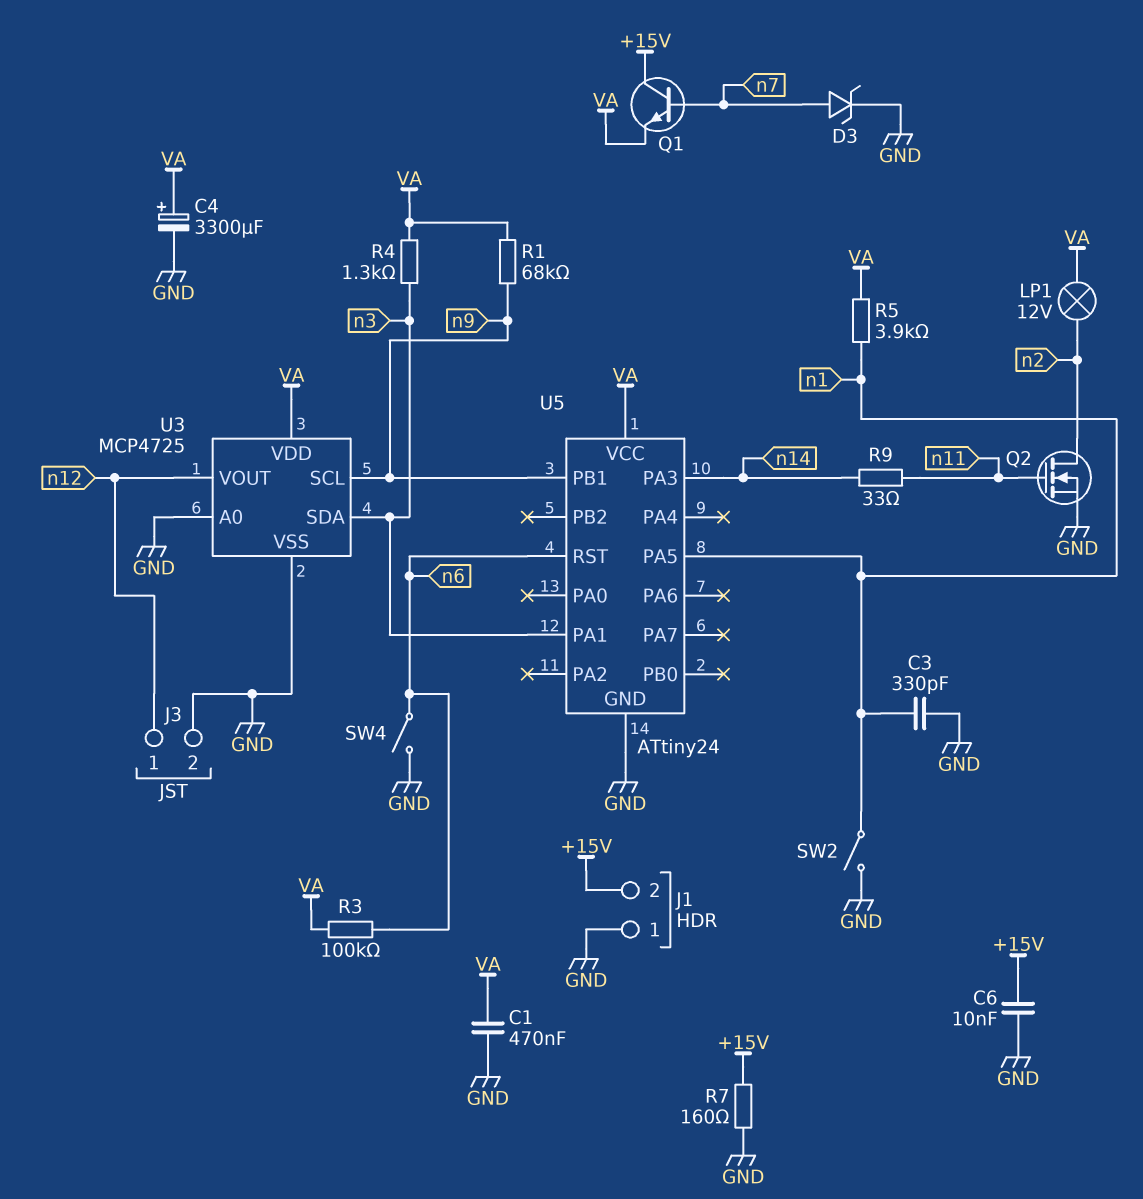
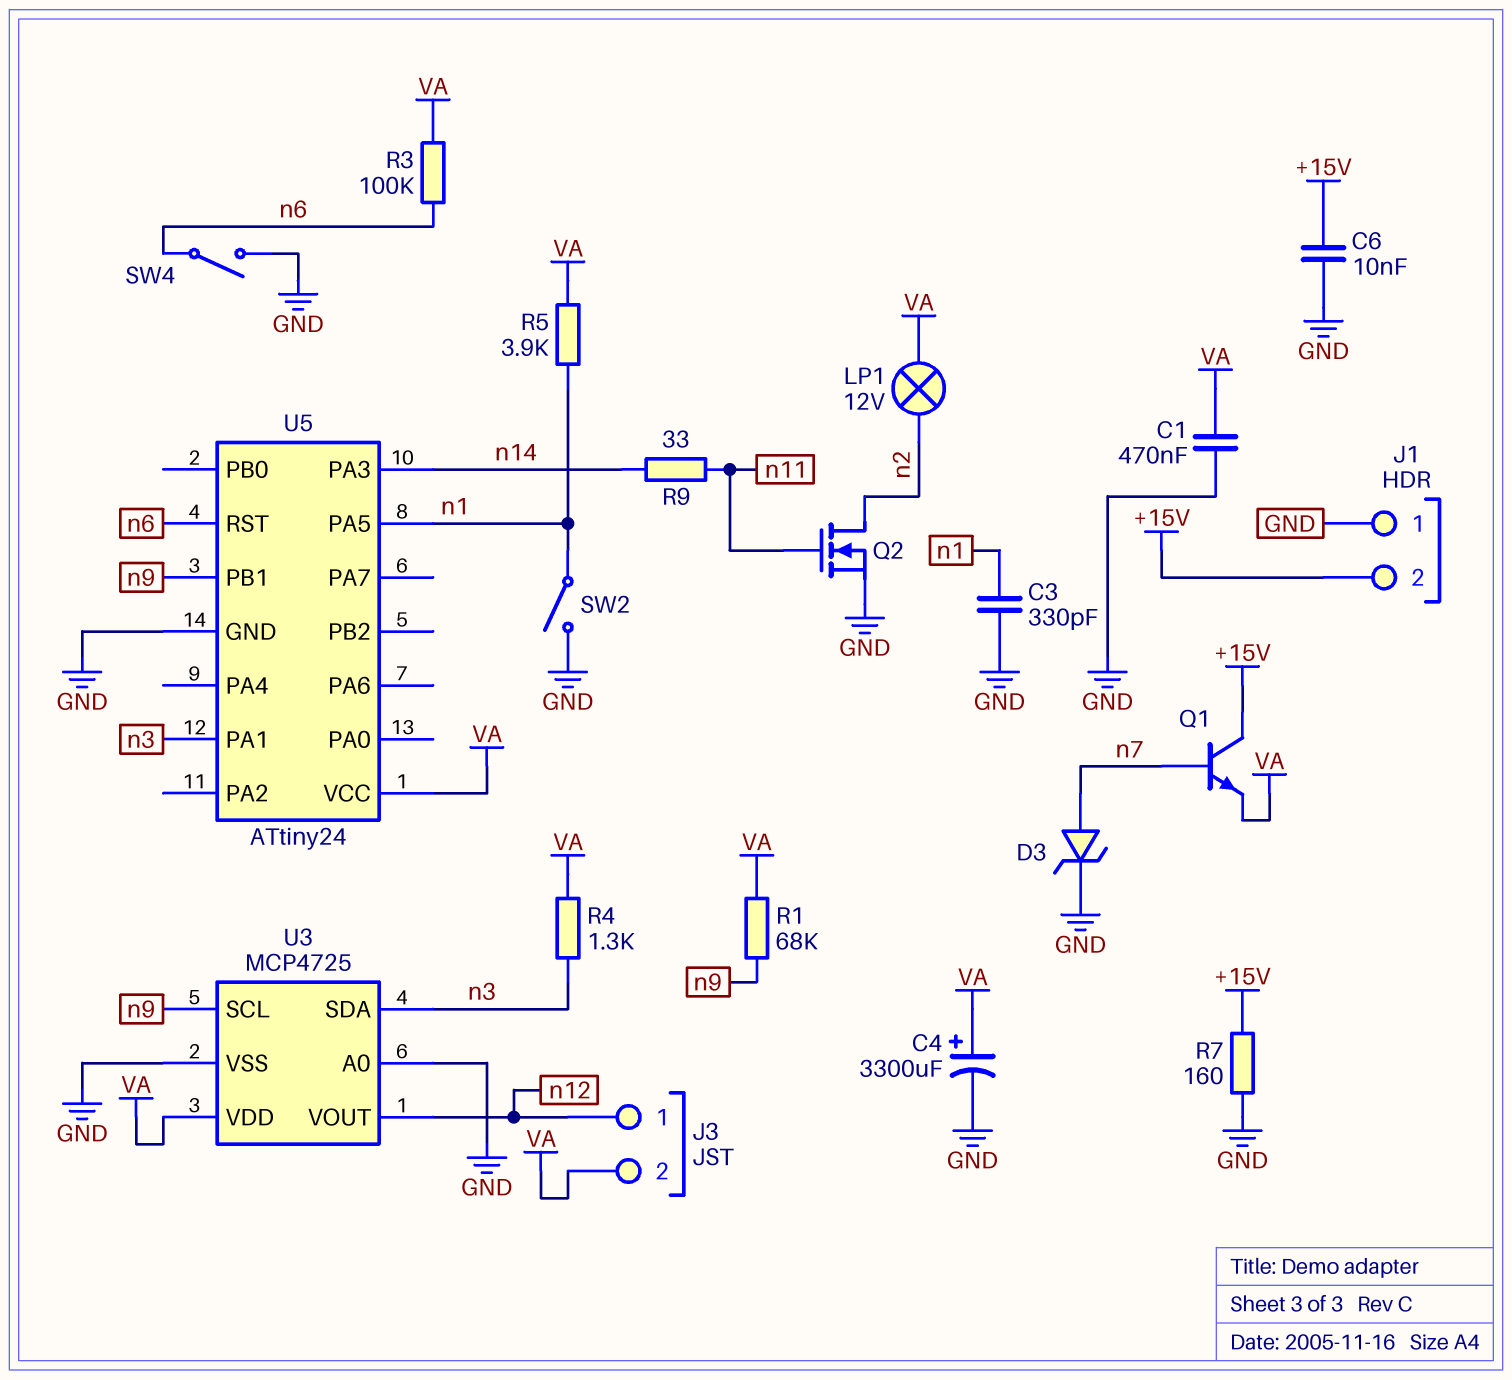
J3 pin 2: GND -> VA

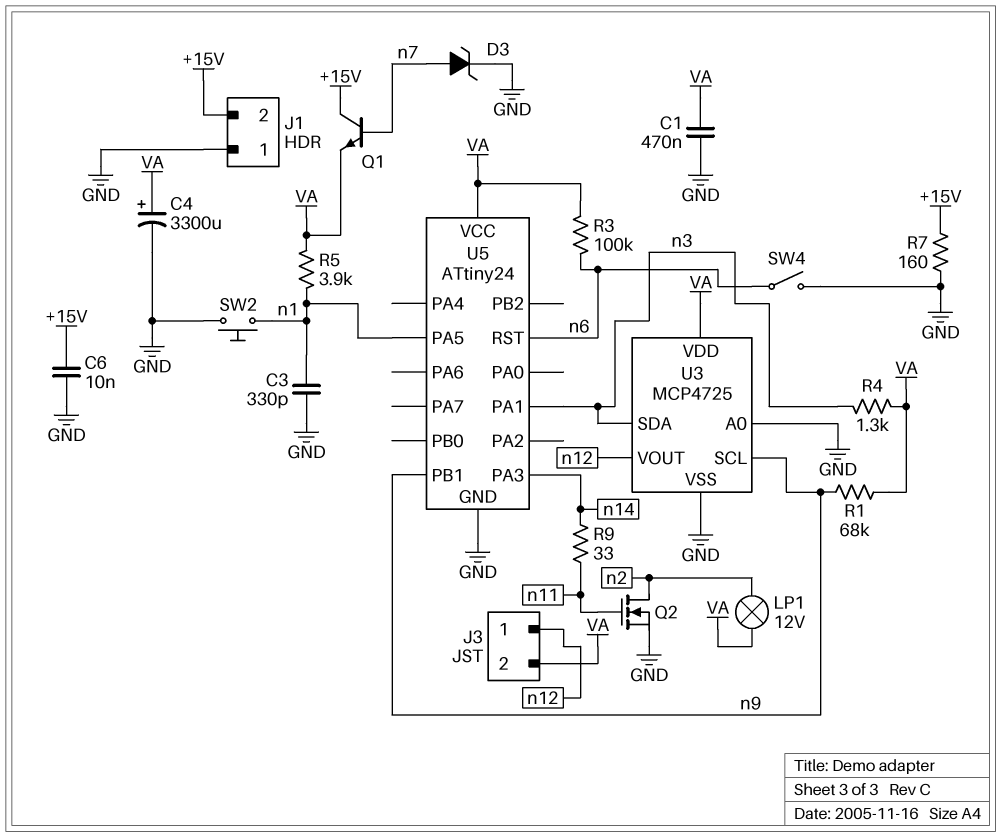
SW2: switch (GND, n1) -> button (GND, n1)

